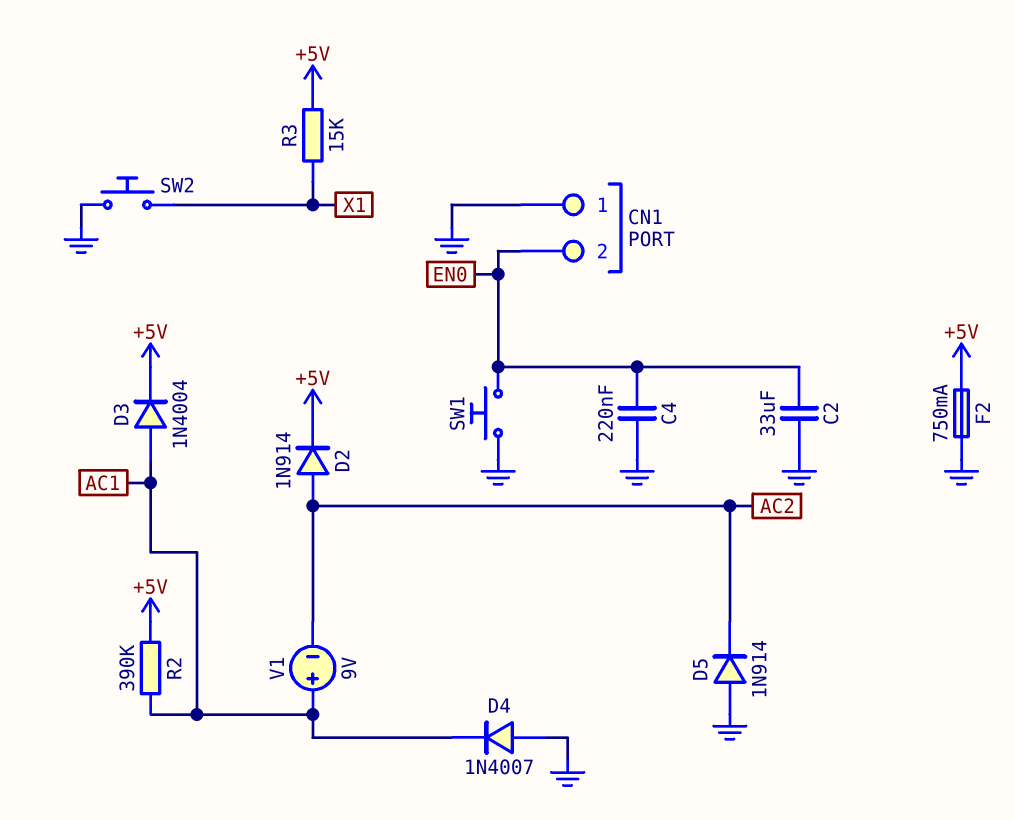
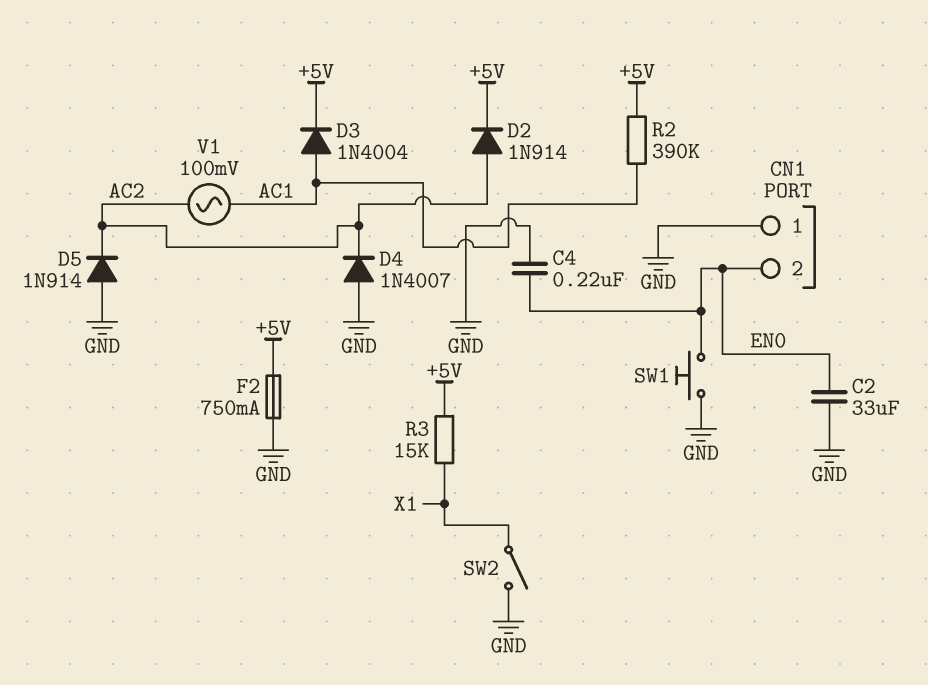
D4: diode 1N4007 (A GND, K AC1) -> diode 1N4007 (A GND, K AC2)
SW2: button (GND, X1) -> switch (GND, X1)
V1: 9V (plus AC1, minus AC2) -> AC 100mV (AC1, AC2)

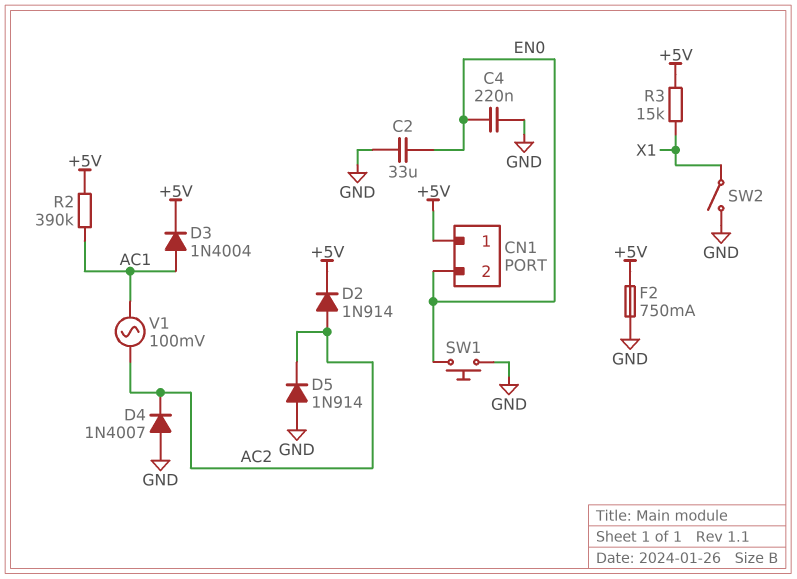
CN1 pin 1: GND -> +5V

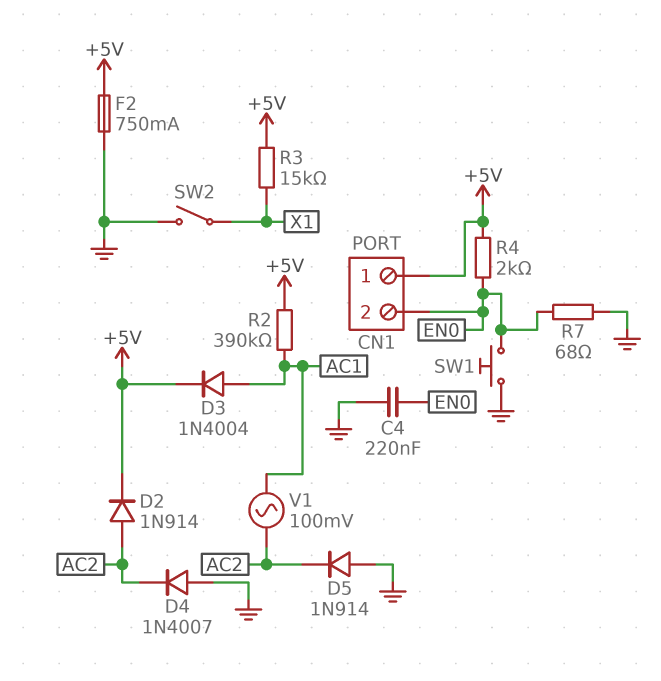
C2: 33uF (EN0, GND) -> none
R4: none -> 2k (+5V, EN0)
R7: none -> 68 (EN0, GND)

